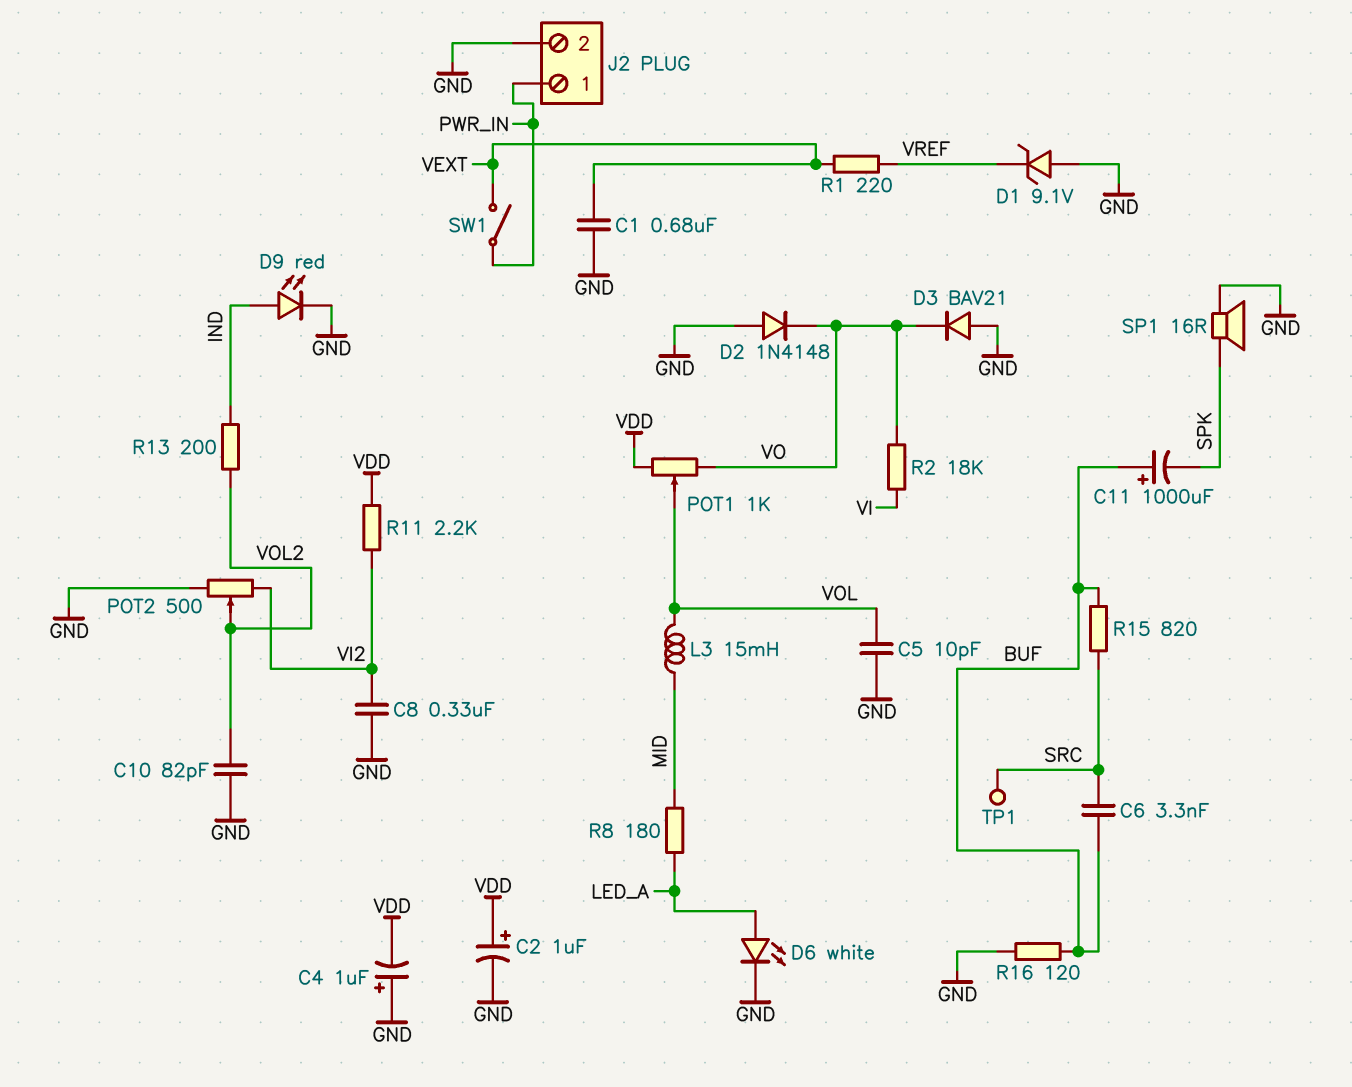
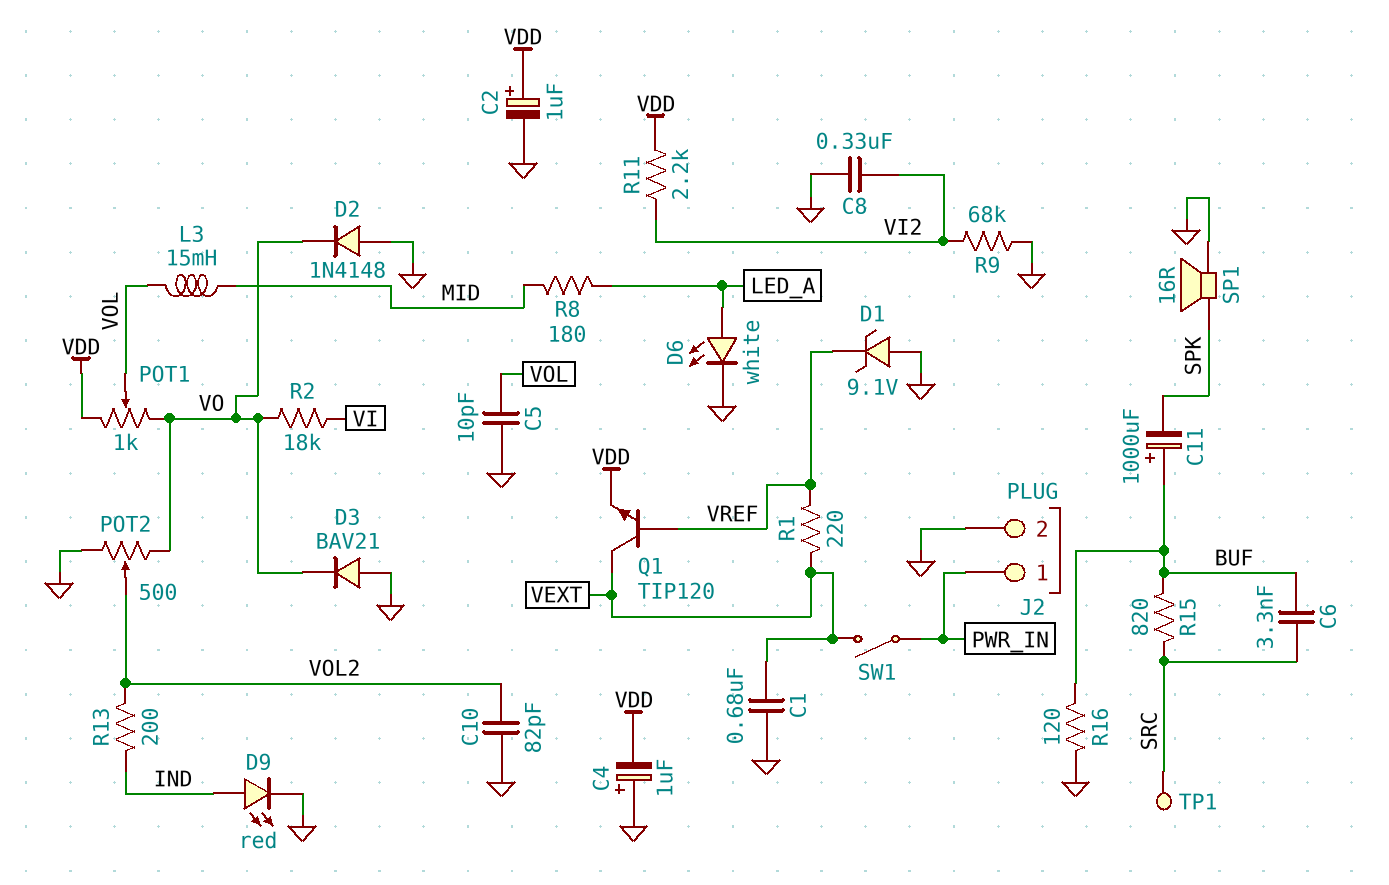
POT2: 500 (GND, VI2, wiper VOL2) -> 500 (GND, VO, wiper VOL2)
Q1: none -> NPN TIP120 (B VREF, C VEXT, E VDD)
R9: none -> 68k (GND, VI2)

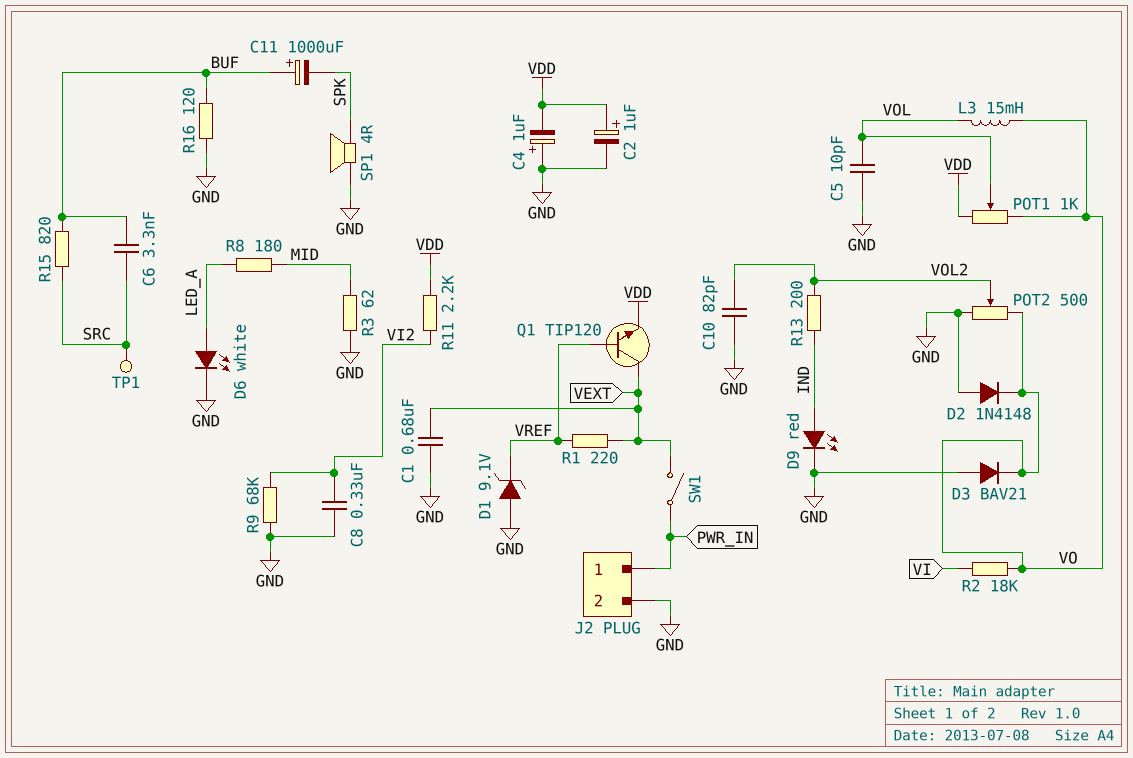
L3: 15mH (MID, VOL) -> 15mH (VO, VOL)
R3: none -> 62 (GND, MID)
SP1: speaker 16R (GND, SPK) -> speaker 4R (GND, SPK)

